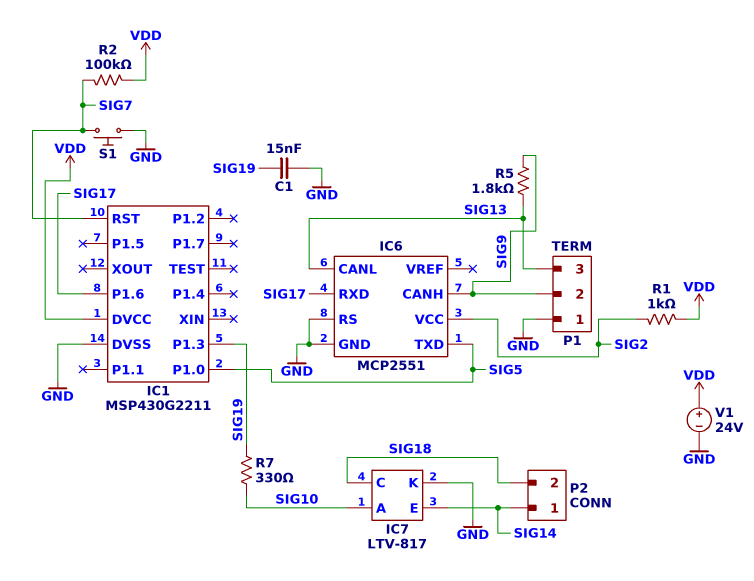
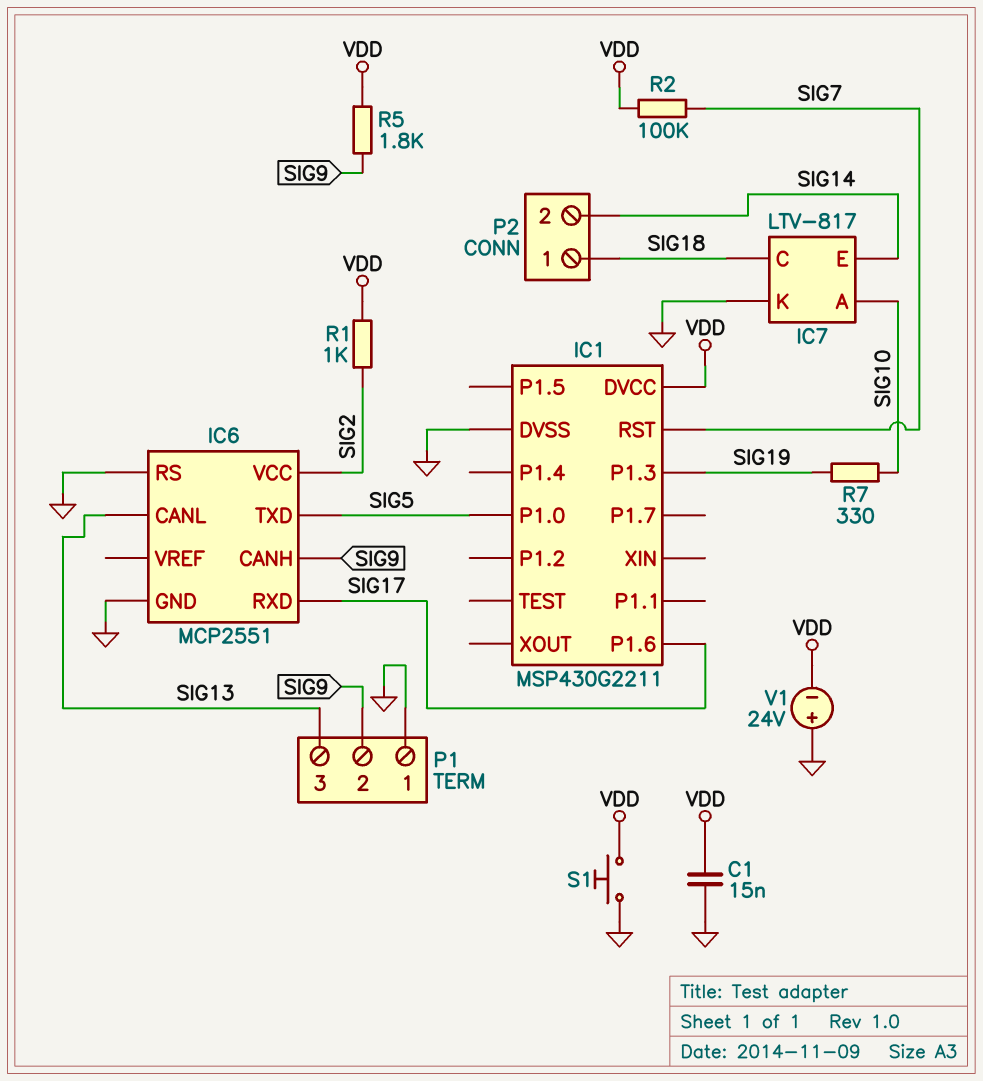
C1: 15nF (GND, SIG19) -> 15nF (GND, VDD)
P2 pin 1: SIG14 -> SIG18
P2 pin 2: SIG18 -> SIG14
R5: 1.8k (SIG9, SIG13) -> 1.8k (SIG9, VDD)
S1: button (GND, SIG7) -> button (GND, VDD)
V1: 24V (plus VDD, minus GND) -> 24V (plus GND, minus VDD)

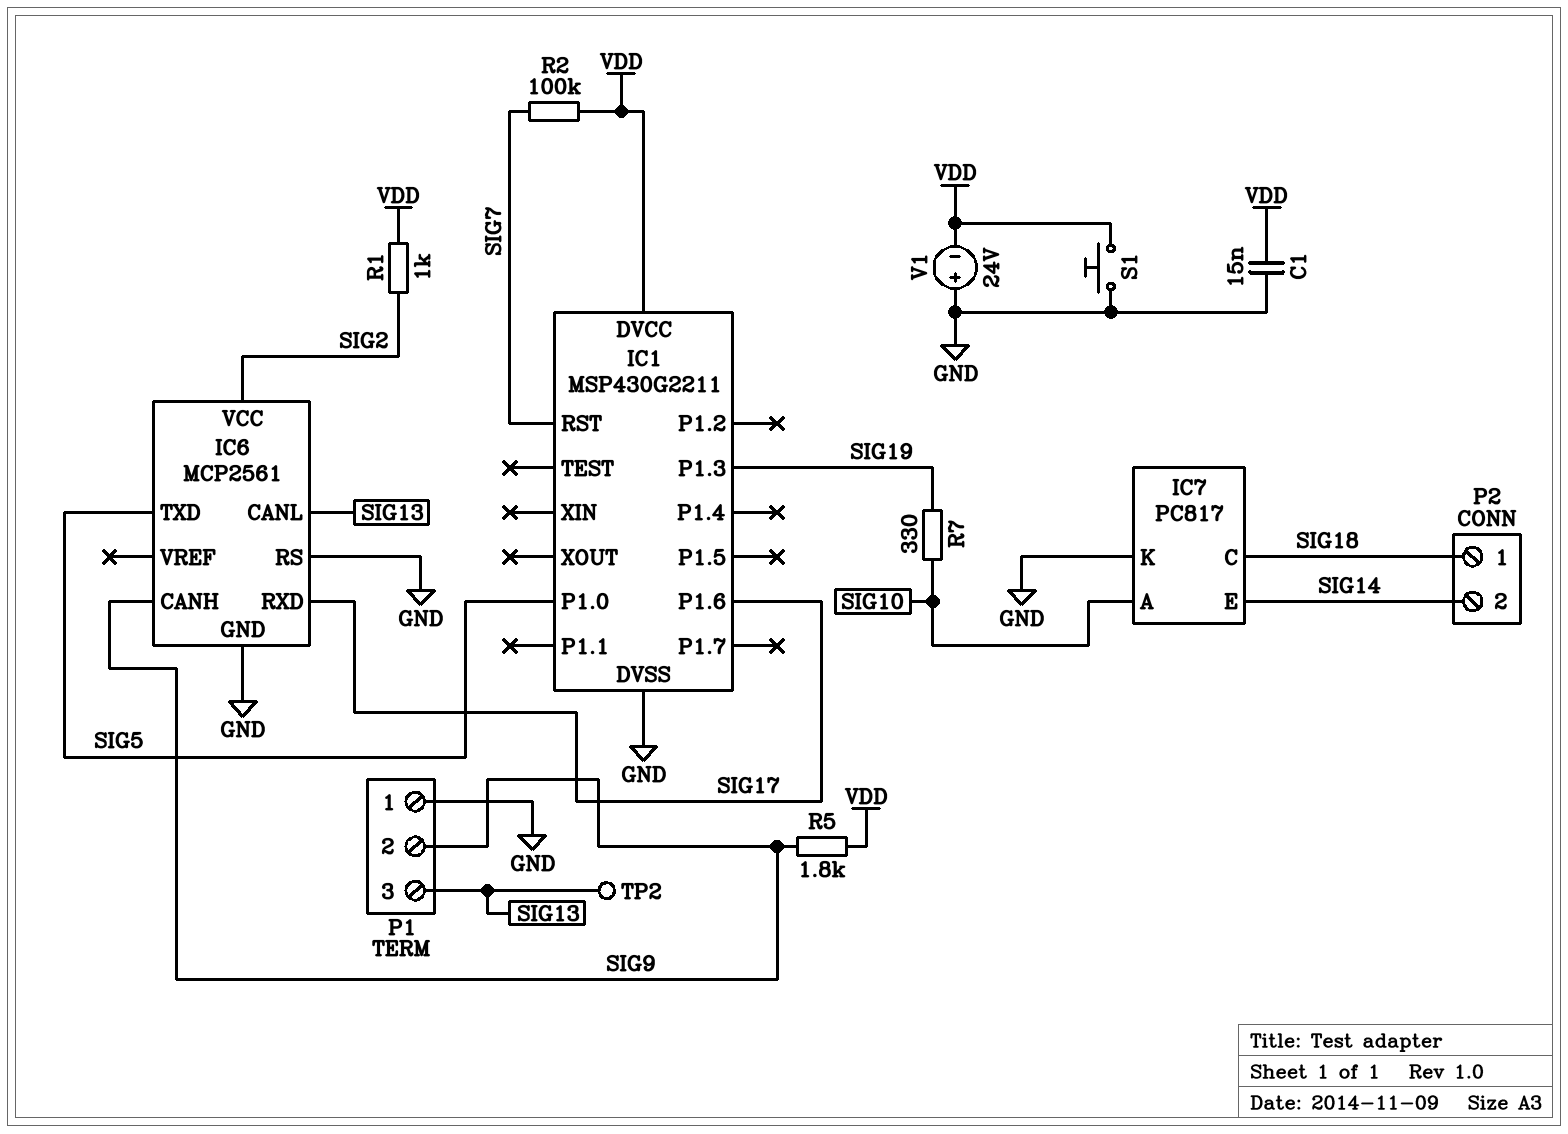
IC6: MCP2551 -> MCP2561
IC7: LTV-817 -> PC817
TP2: none -> test point (SIG13)

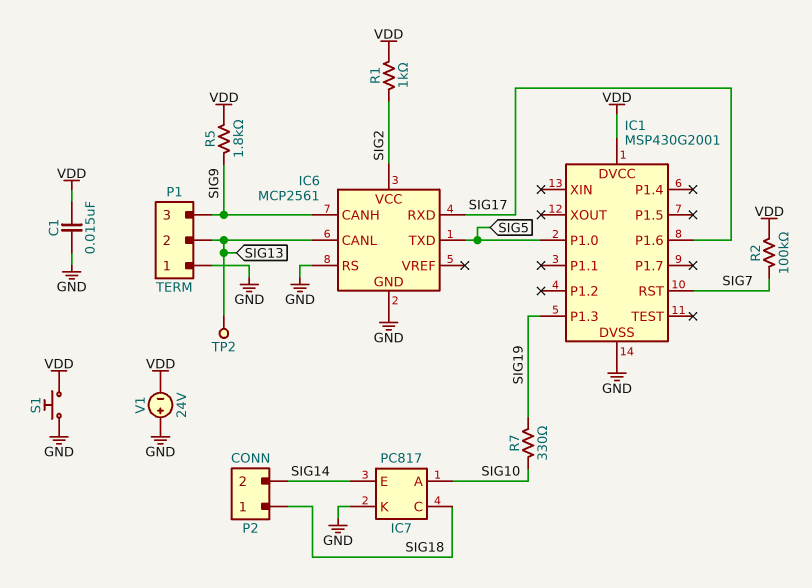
IC1: MSP430G2211 -> MSP430G2001
P1 pin 2: SIG9 -> SIG13
P1 pin 3: SIG13 -> SIG9

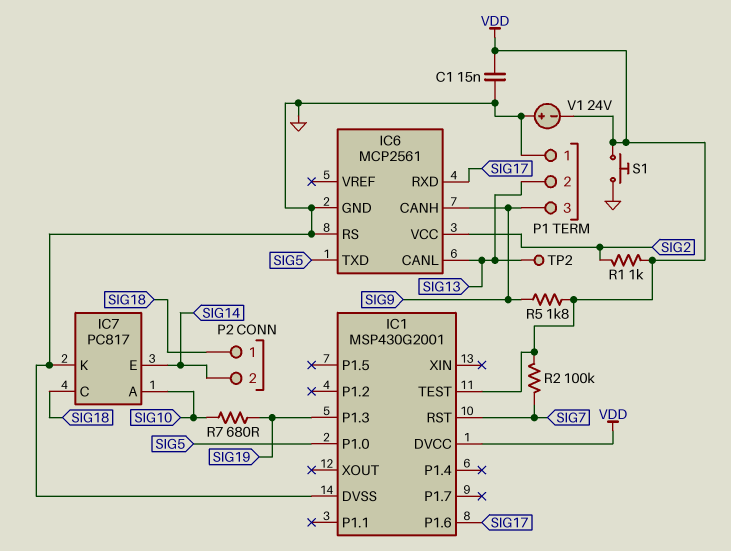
IC1 pin TEST: none -> VDD
R7: 330 (SIG10, SIG19) -> 680 (SIG10, SIG19)

